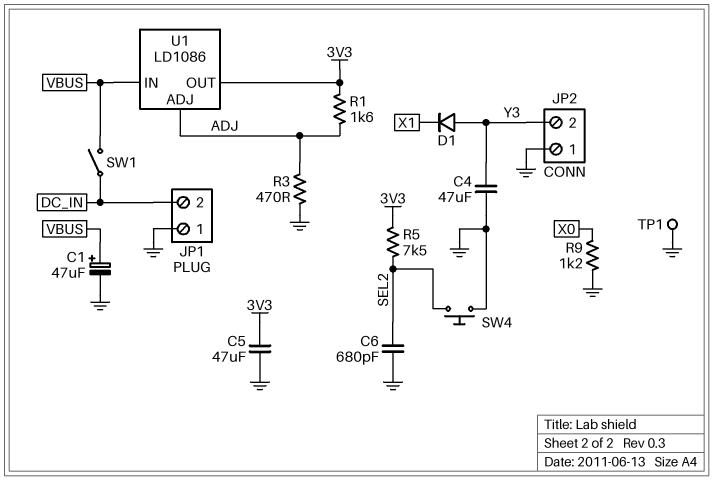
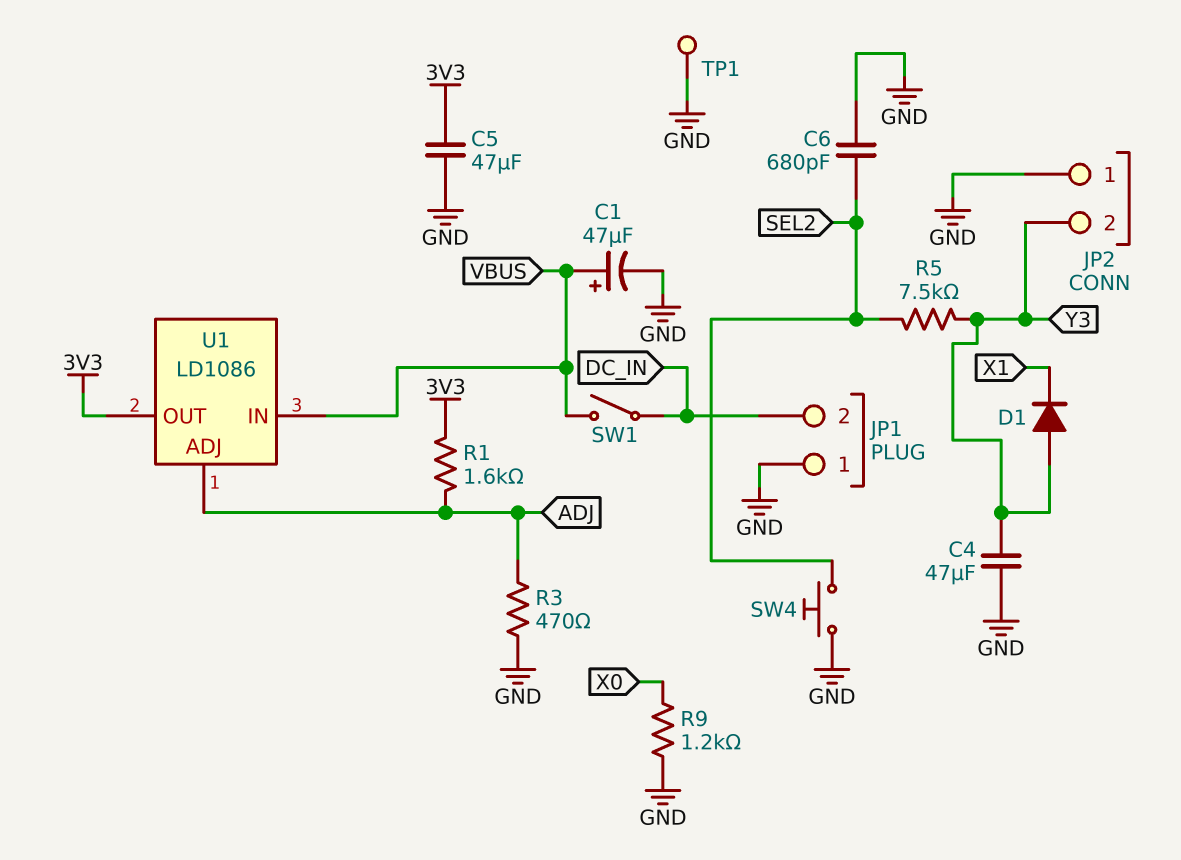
R5: 7.5k (3V3, SEL2) -> 7.5k (SEL2, Y3)

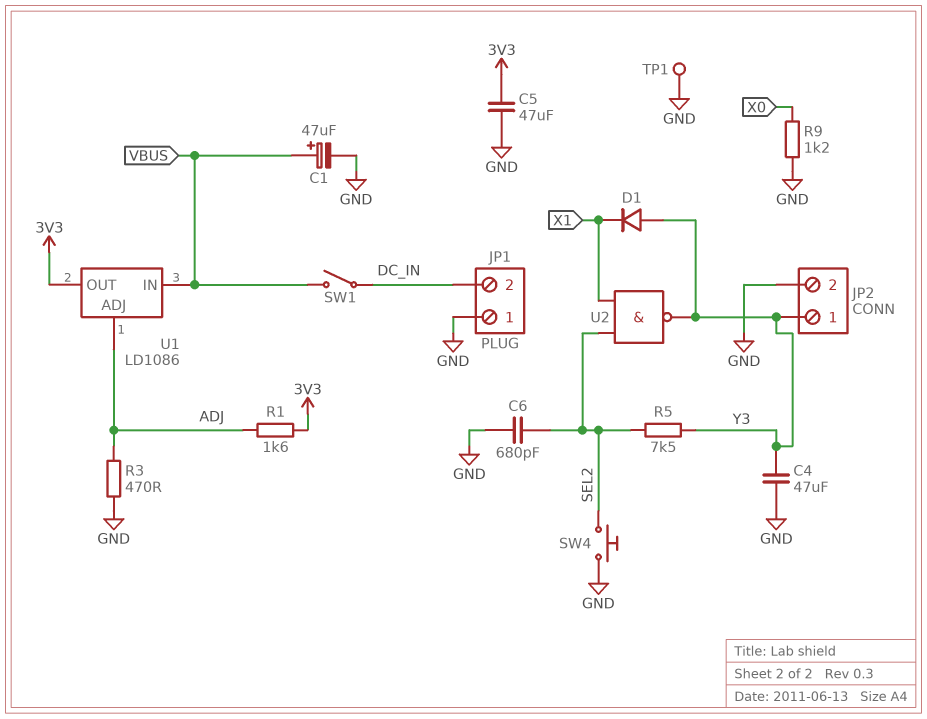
JP2 pin 1: GND -> Y3
JP2 pin 2: Y3 -> GND
U2: none -> NAND (in SEL2, in X1, out Y3)

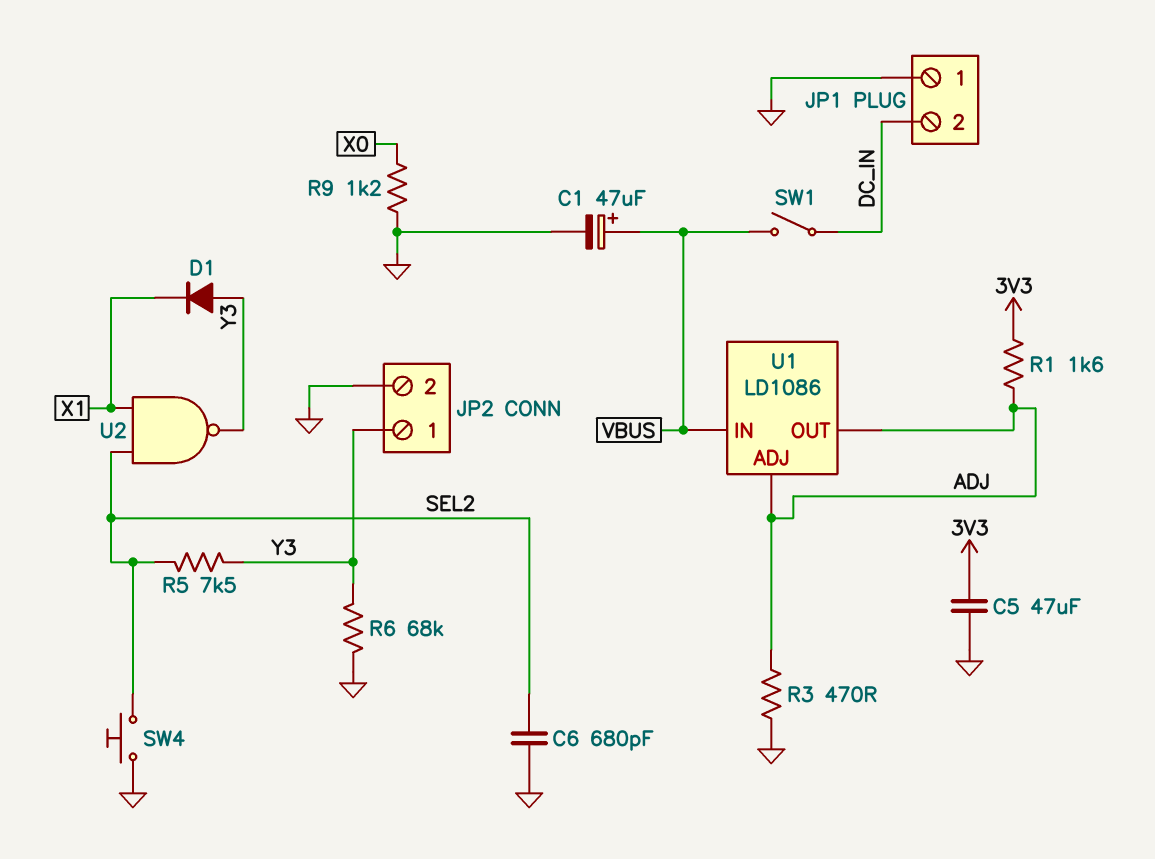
C4: 47uF (GND, Y3) -> none
R6: none -> 68k (GND, Y3)
TP1: test point (GND) -> none
U1 pin OUT: 3V3 -> ADJ

